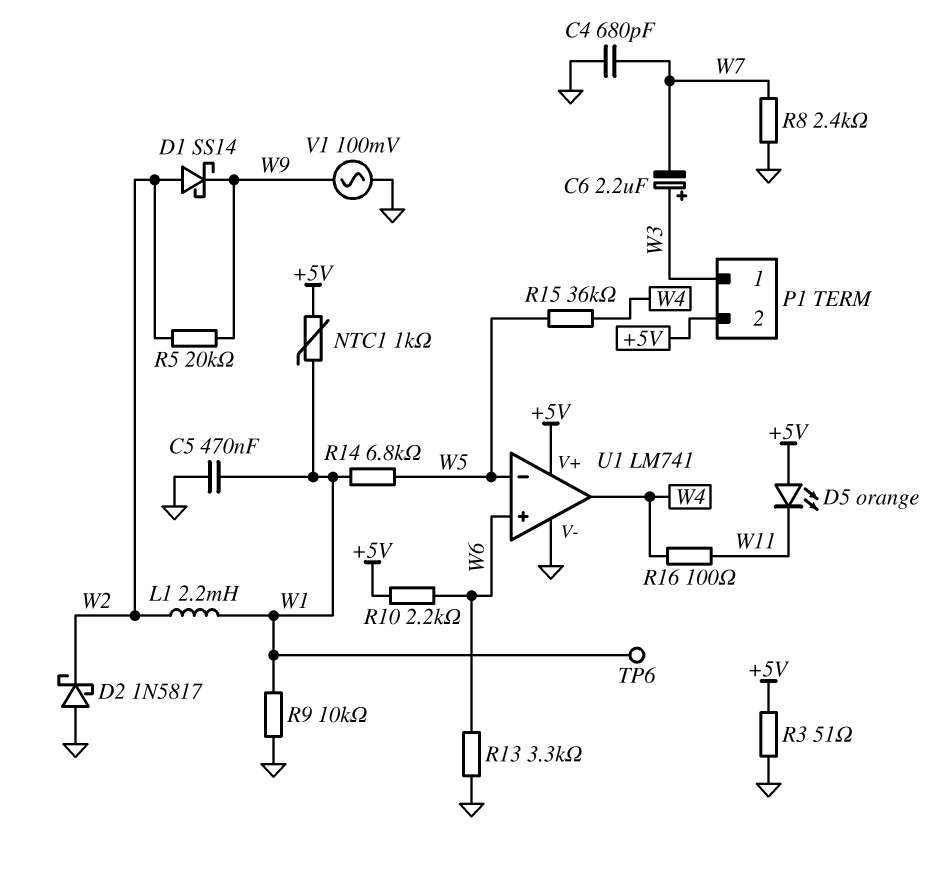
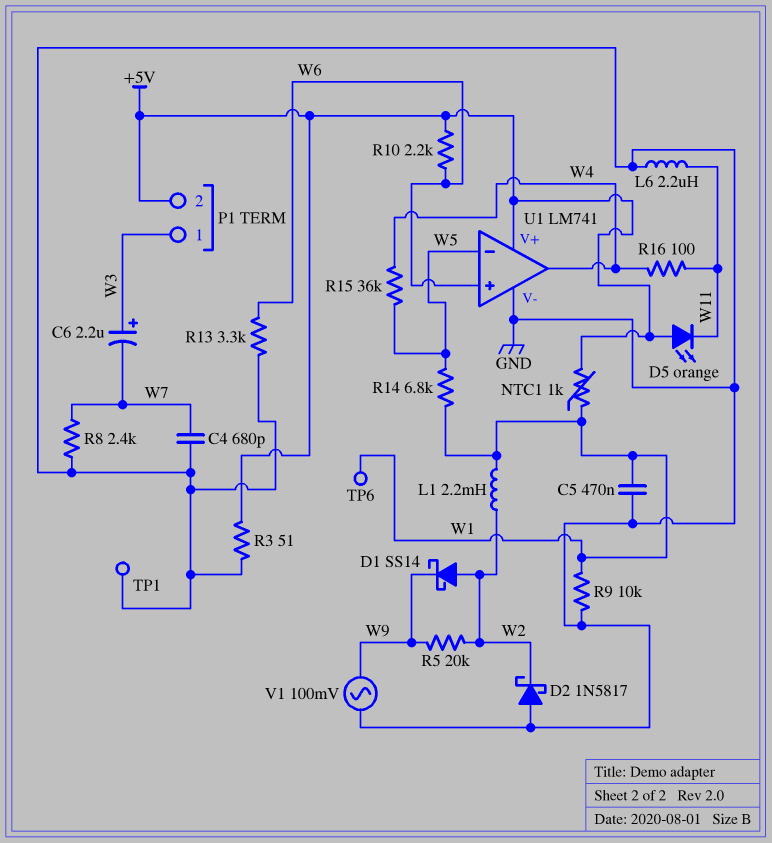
L6: none -> 2.2uH (GND, W11)
TP1: none -> test point (GND)

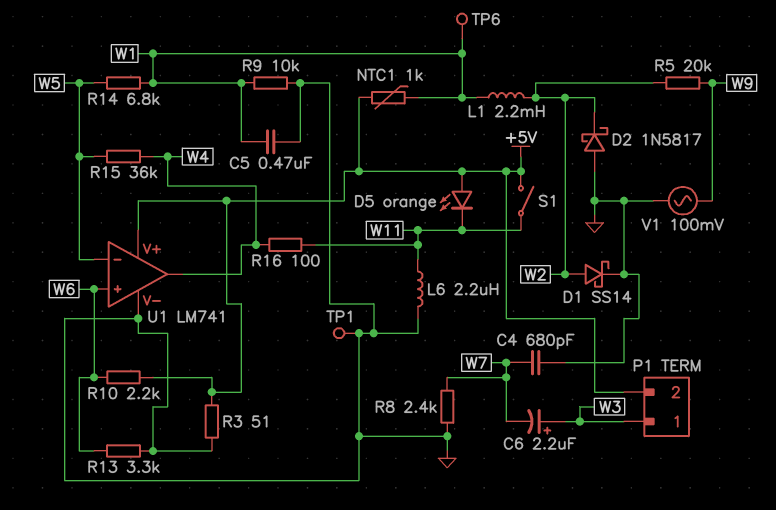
D1: schottky SS14 (A W2, K W9) -> schottky SS14 (A W2, K GND)
S1: none -> switch (+5V, W11)

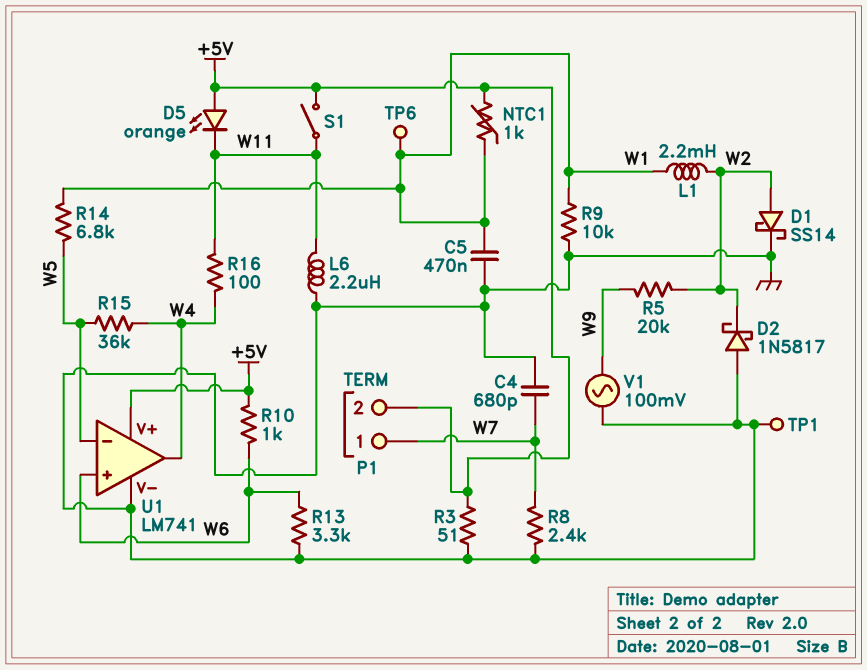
C6: 2.2uF (plus W3, minus W7) -> none
P1 pin 1: W3 -> W7
R10: 2.2k (+5V, W6) -> 1k (+5V, W6)

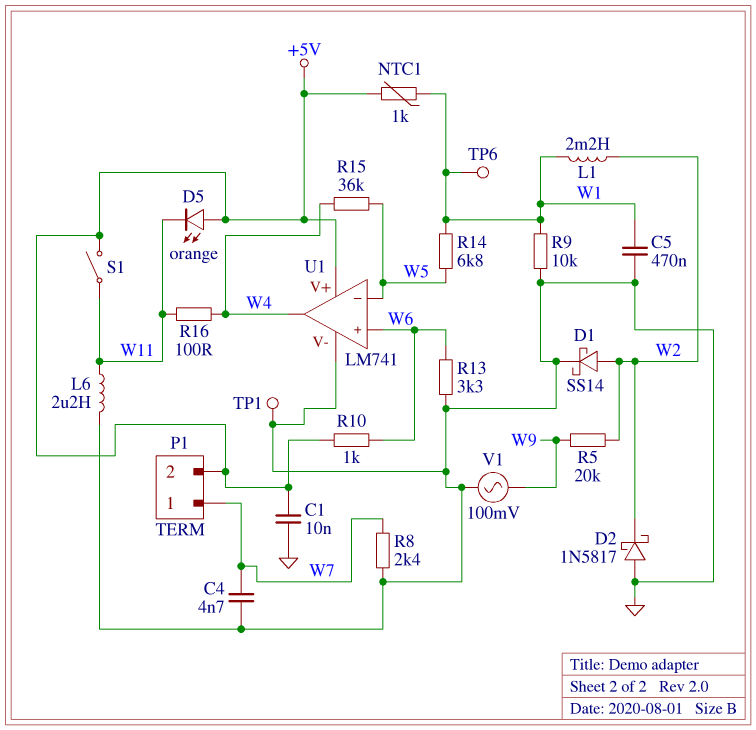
C1: none -> 10nF (+5V, GND)
C4: 680pF (GND, W7) -> 4.7nF (GND, W7)
R3: 51 (+5V, GND) -> none

